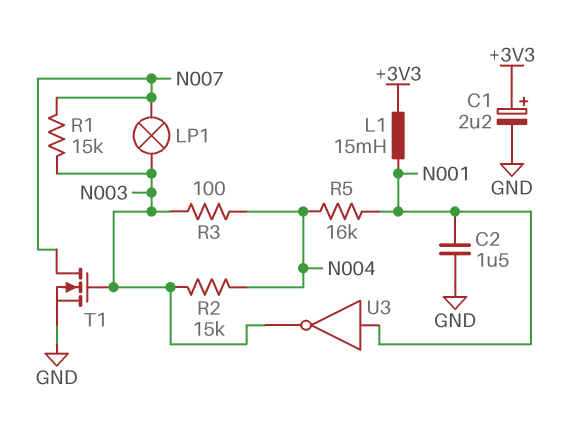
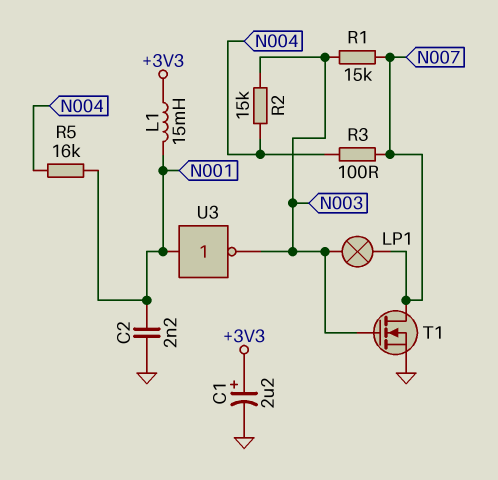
C2: 1.5uF (GND, N001) -> 2.2nF (GND, N001)
R3: 100 (N003, N004) -> 100 (N004, N007)

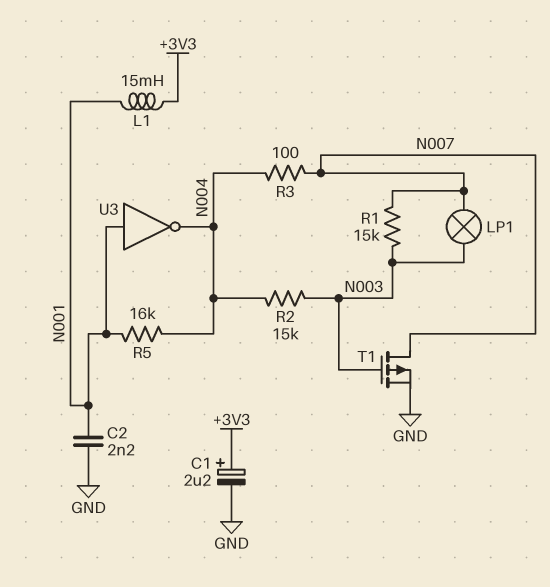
T1: NMOS (G N003, D N007, S GND) -> PMOS (G N003, D N007, S GND)
U3: NOT (in N001, out N003) -> NOT (in N001, out N004)

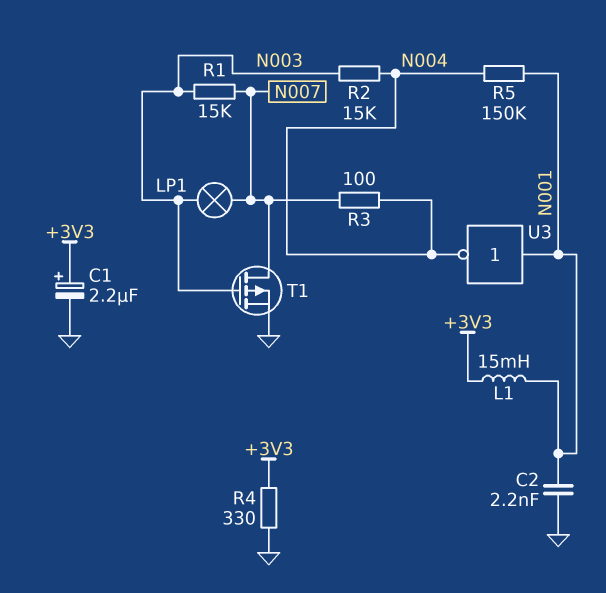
R4: none -> 330 (+3V3, GND)
R5: 16k (N001, N004) -> 150k (N001, N004)

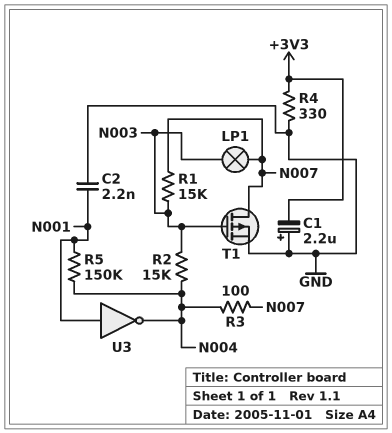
C1: 2.2uF (plus +3V3, minus GND) -> 2.2uF (plus GND, minus +3V3)
L1: 15mH (+3V3, N001) -> none

